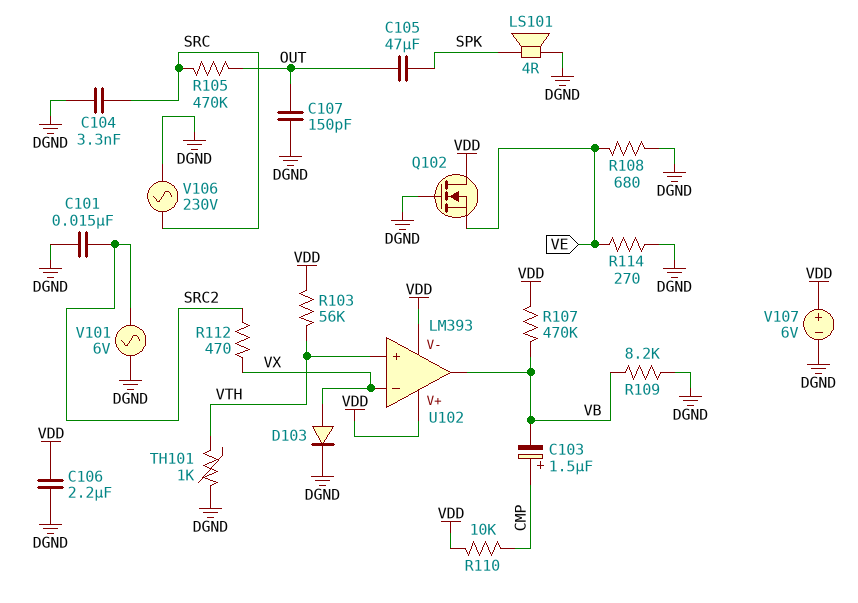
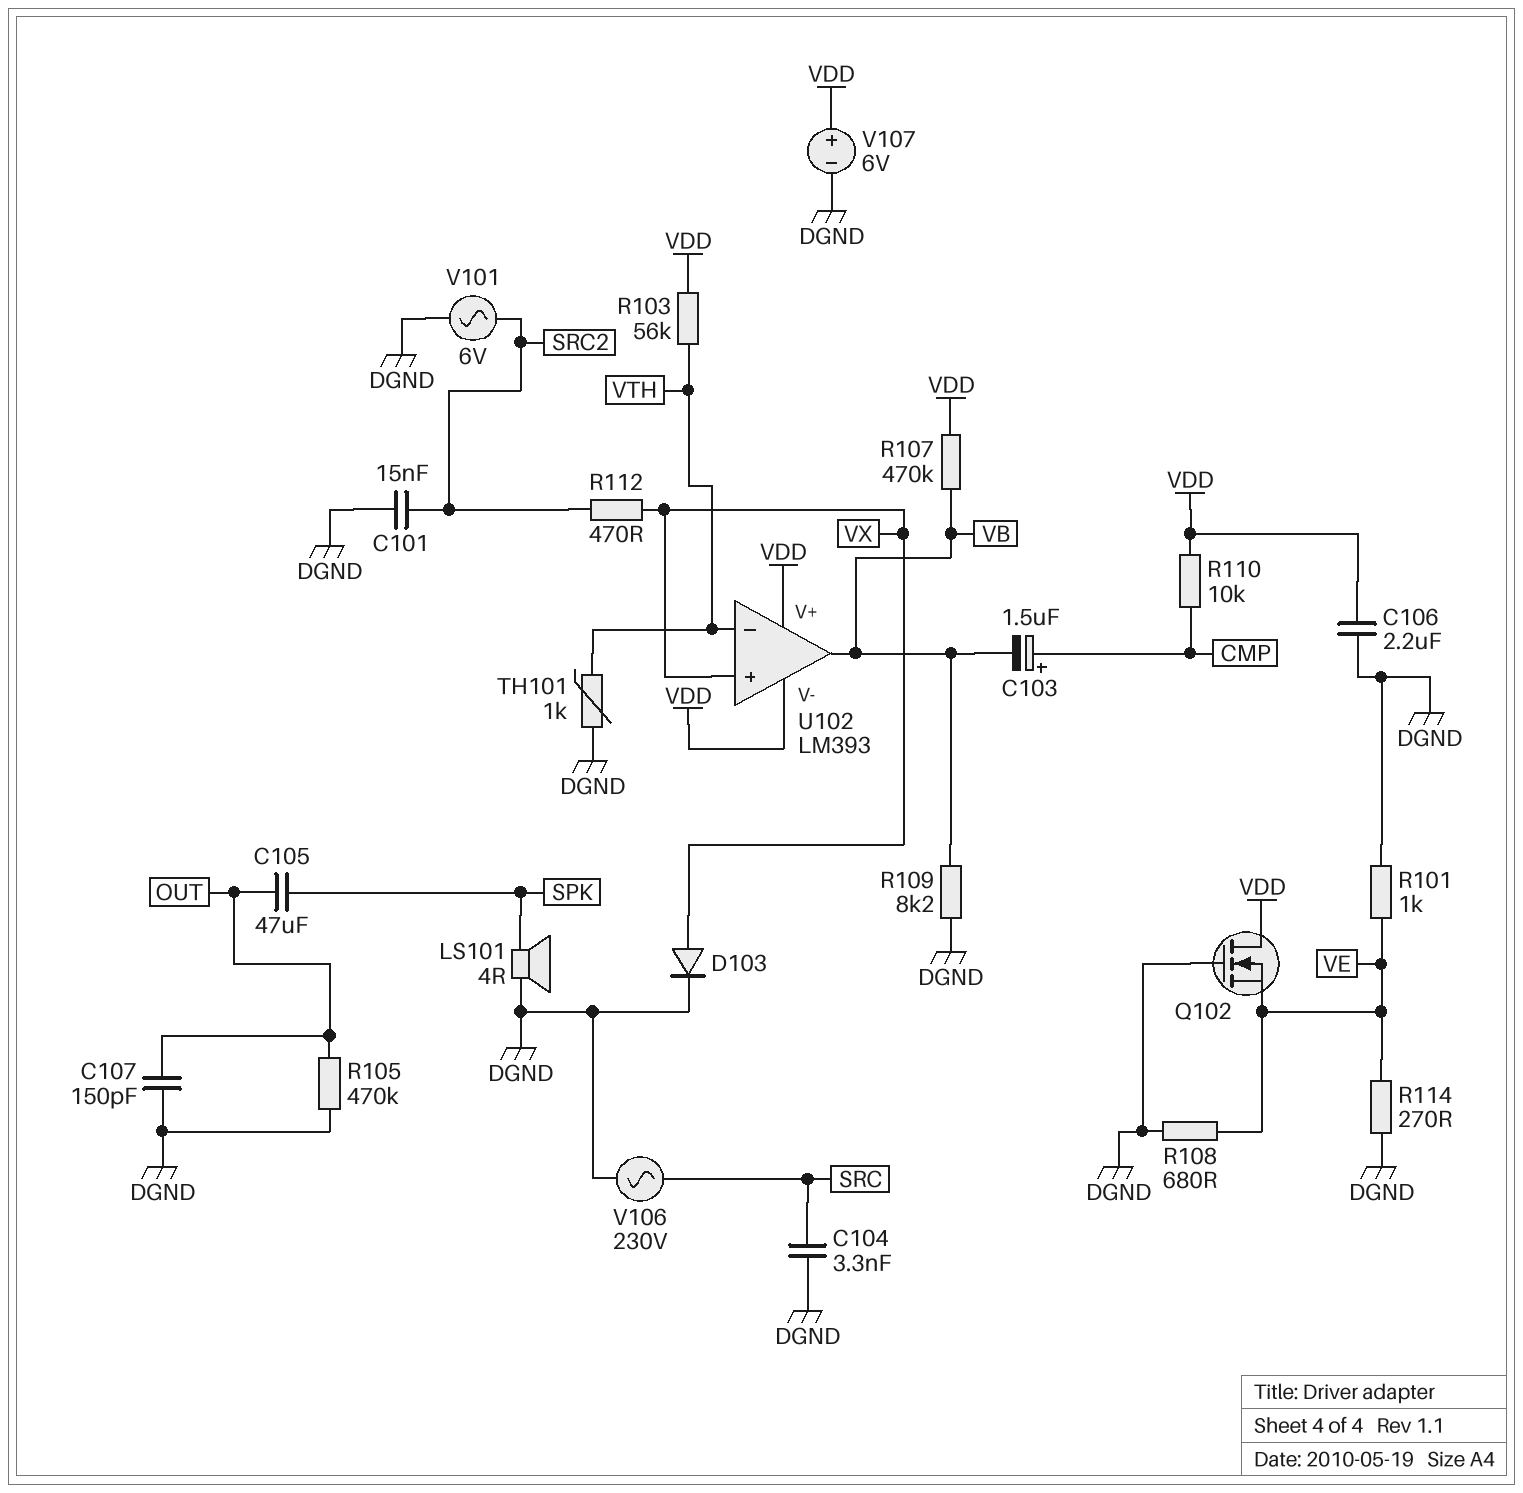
R101: none -> 1k (DGND, VE)
R105: 470k (OUT, SRC) -> 470k (DGND, OUT)
U102 pin in+: VTH -> VX
U102 pin in-: VX -> VTH

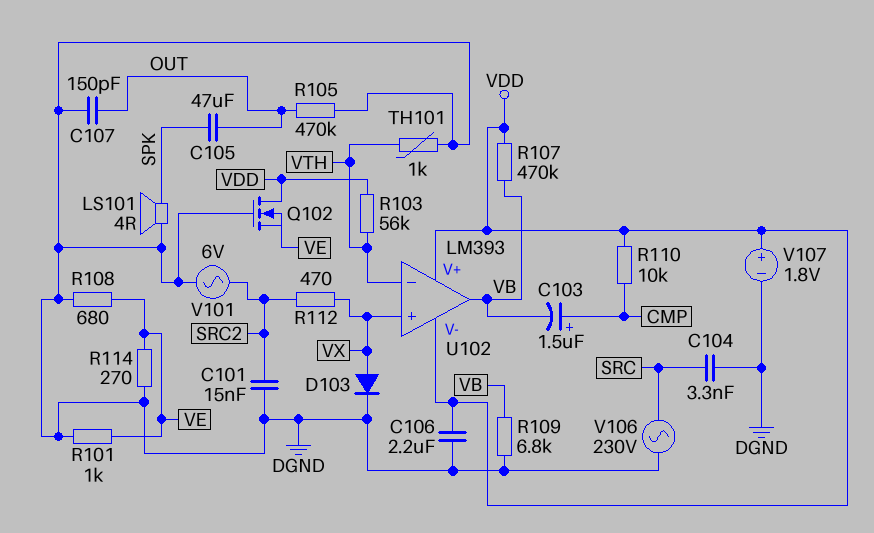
R109: 8.2k (DGND, VB) -> 6.8k (DGND, VB)
V107: 6V (plus VDD, minus DGND) -> 1.8V (plus VDD, minus DGND)

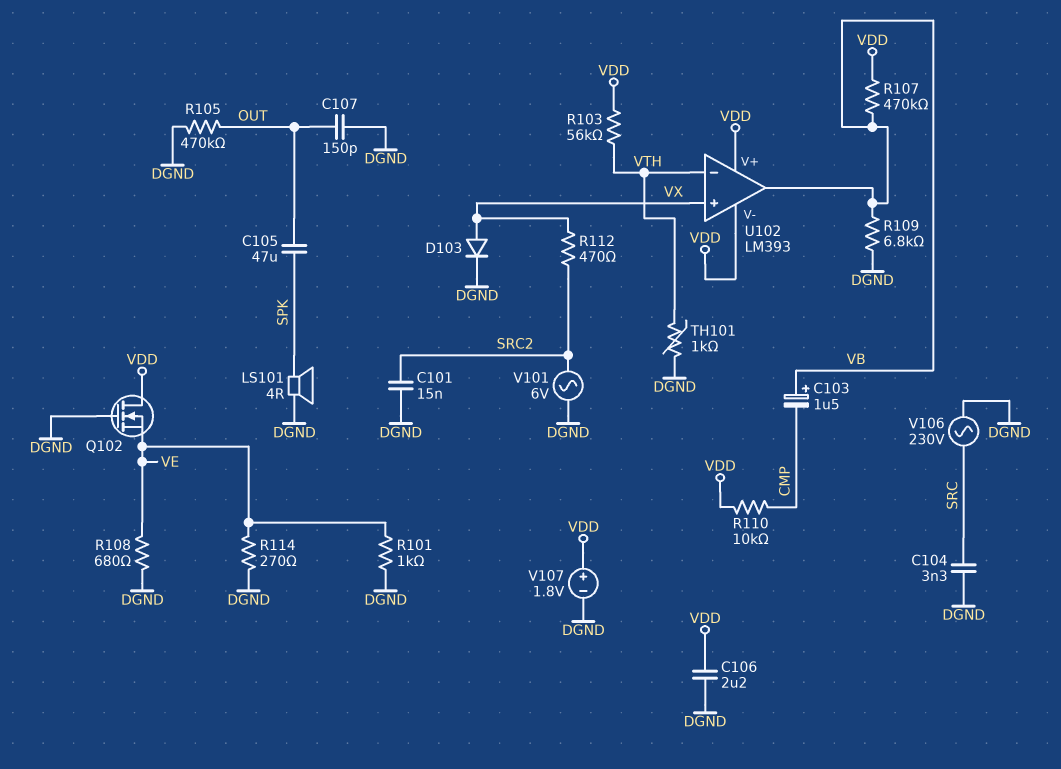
C103: 1.5uF (plus CMP, minus VB) -> 1.5uF (plus VB, minus CMP)

